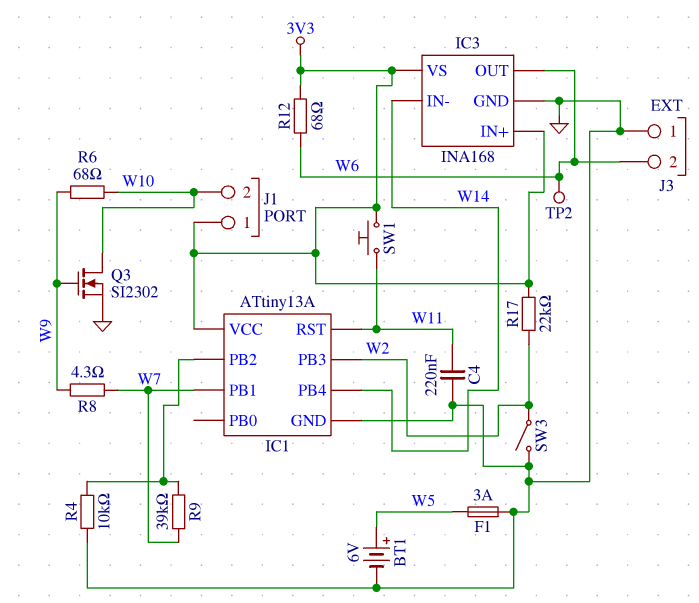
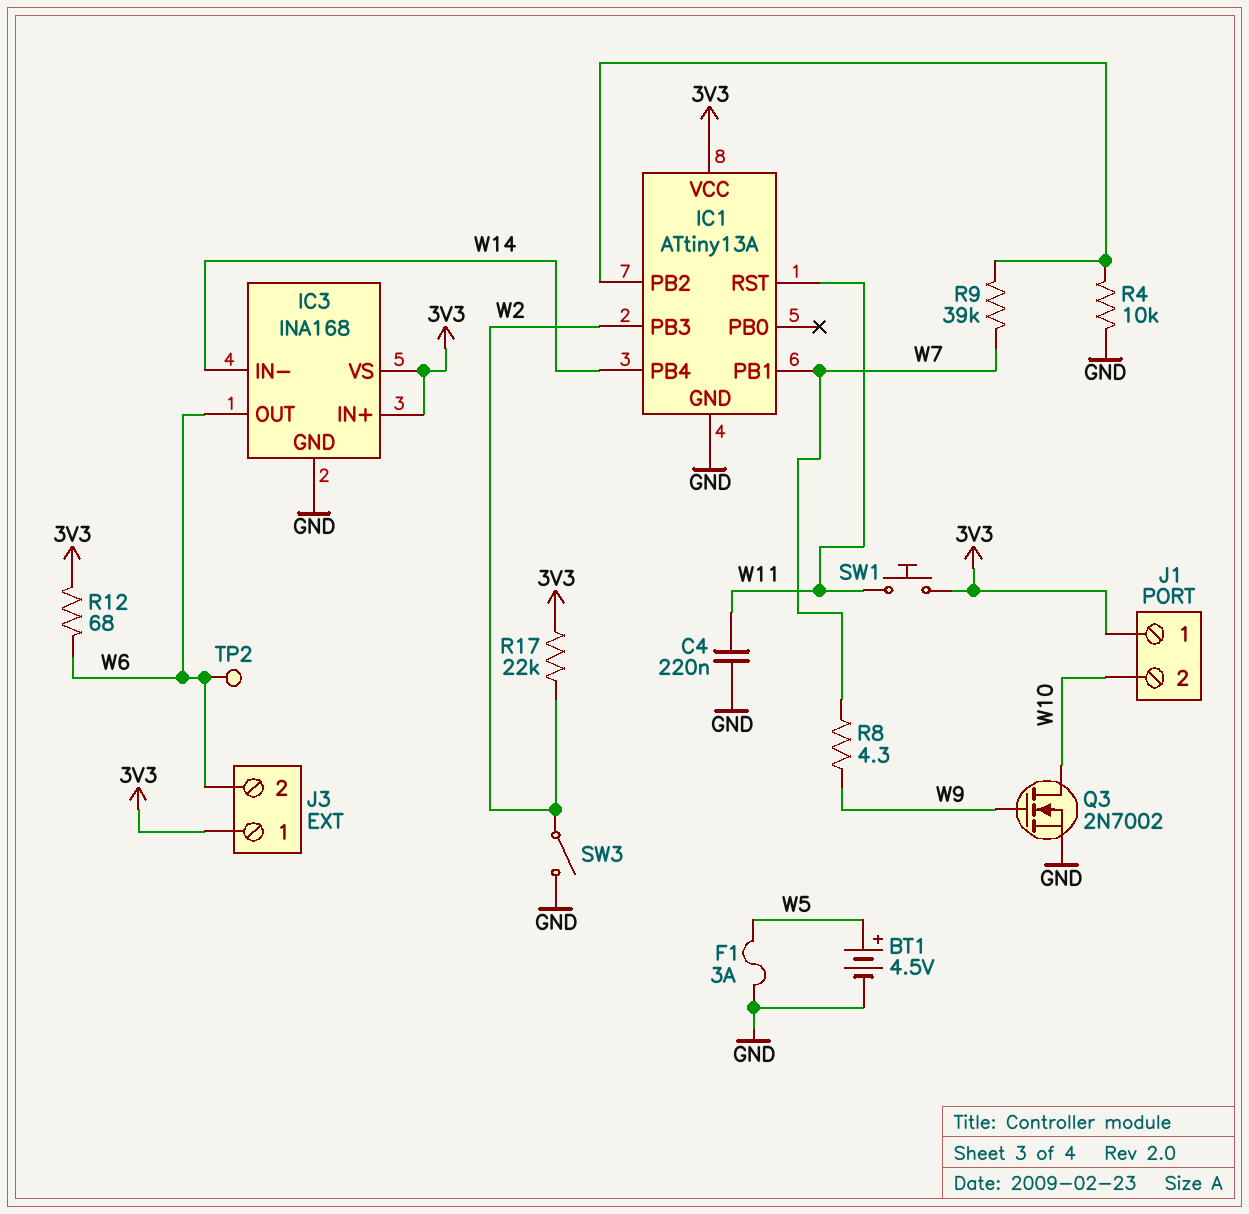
BT1: 6V (plus W5, minus GND) -> 4.5V (plus W5, minus GND)
J3 pin 1: GND -> 3V3
Q3: NMOS SI2302 (G W9, D W10, S GND) -> NMOS 2N7002 (G W9, D W10, S GND)
R6: 68 (W9, W10) -> none

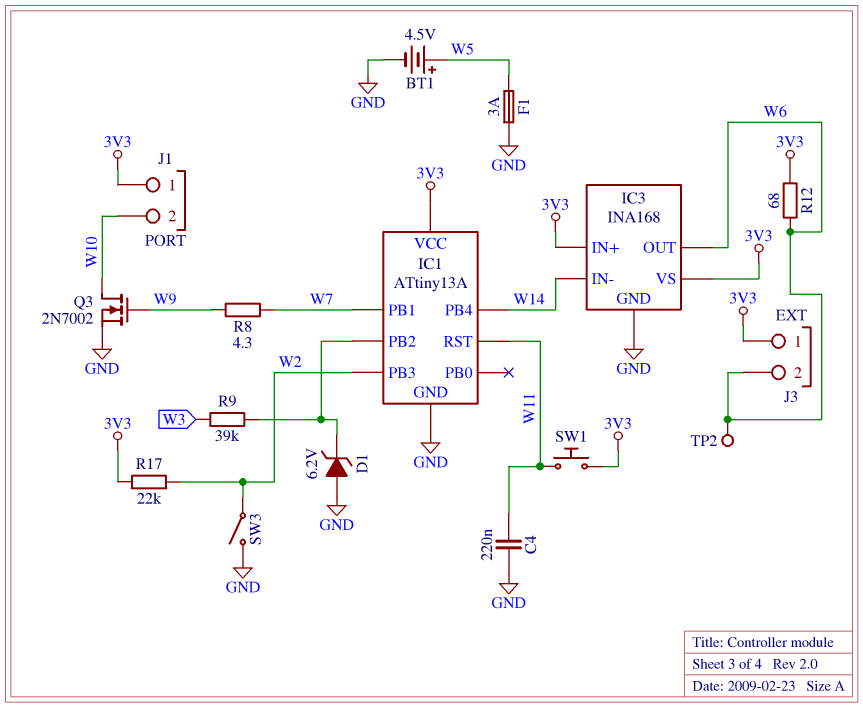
D1: none -> zener 6.2V (A GND, K IC1/PB2)
R4: 10k (GND, IC1/PB2) -> none
R9: 39k (IC1/PB2, W7) -> 39k (IC1/PB2, W3)

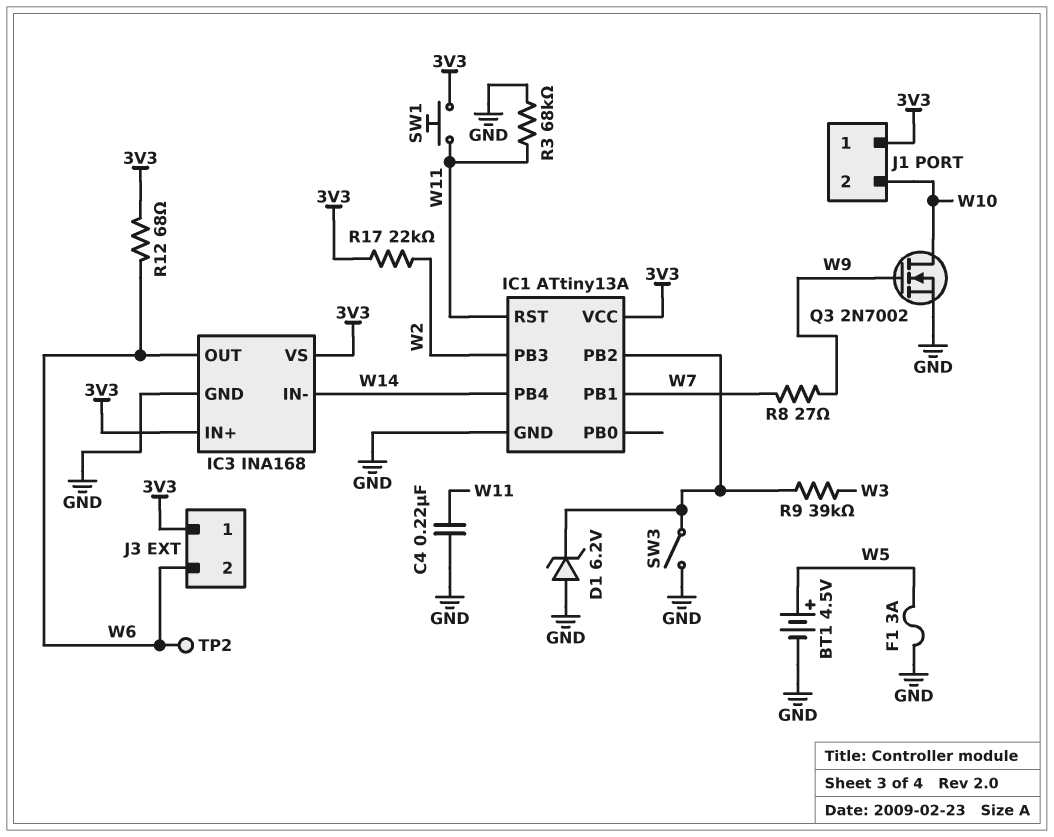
R3: none -> 68k (GND, W11)
R8: 4.3 (W7, W9) -> 27 (W7, W9)
SW3: switch (GND, W2) -> switch (GND, IC1/PB2)

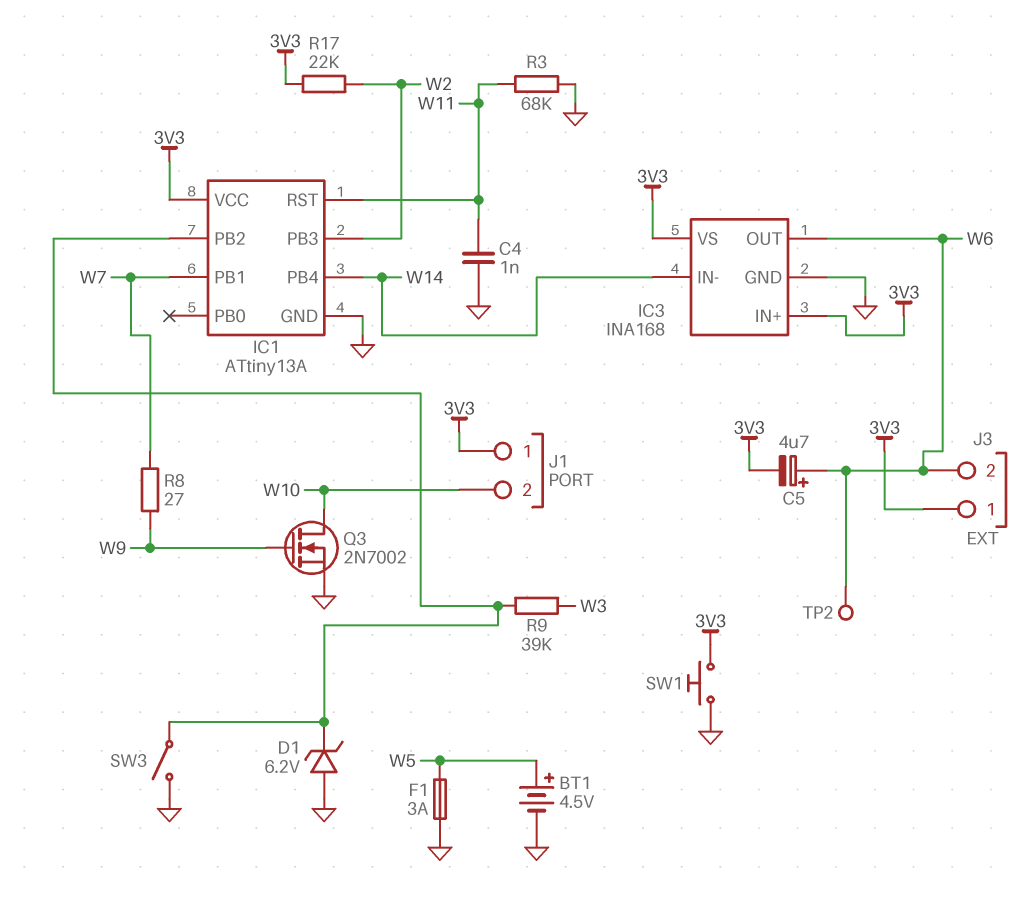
C4: 220nF (GND, W11) -> 1nF (GND, W11)
C5: none -> 4.7uF (plus W6, minus 3V3)
R12: 68 (3V3, W6) -> none
SW1: button (3V3, W11) -> button (3V3, GND)

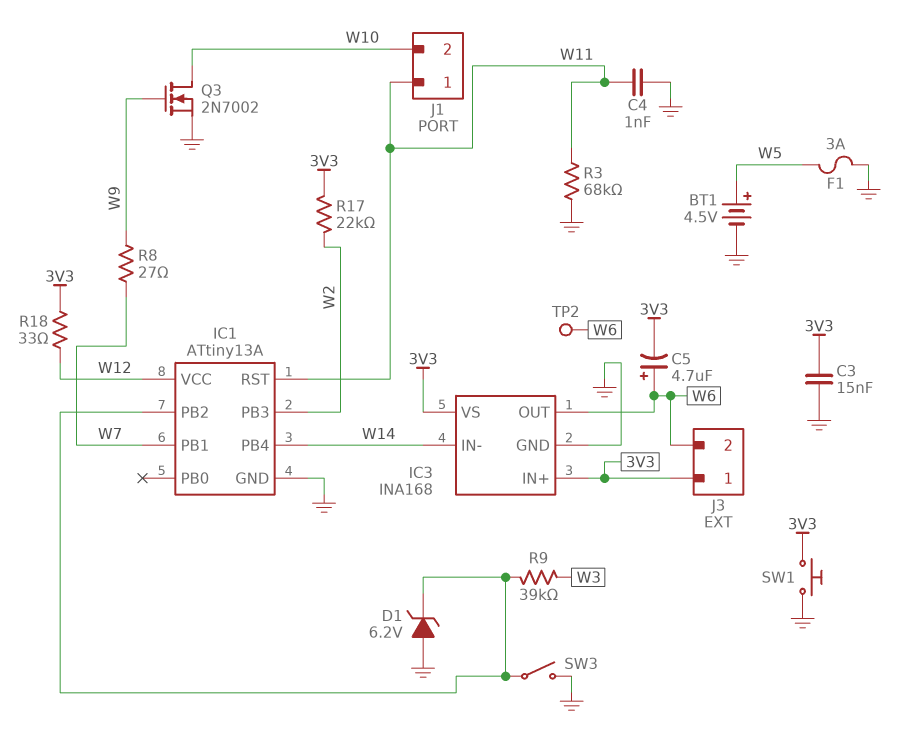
C3: none -> 15nF (3V3, GND)
IC1 pin VCC: 3V3 -> W12
J1 pin 1: 3V3 -> W11
R18: none -> 33 (3V3, W12)

